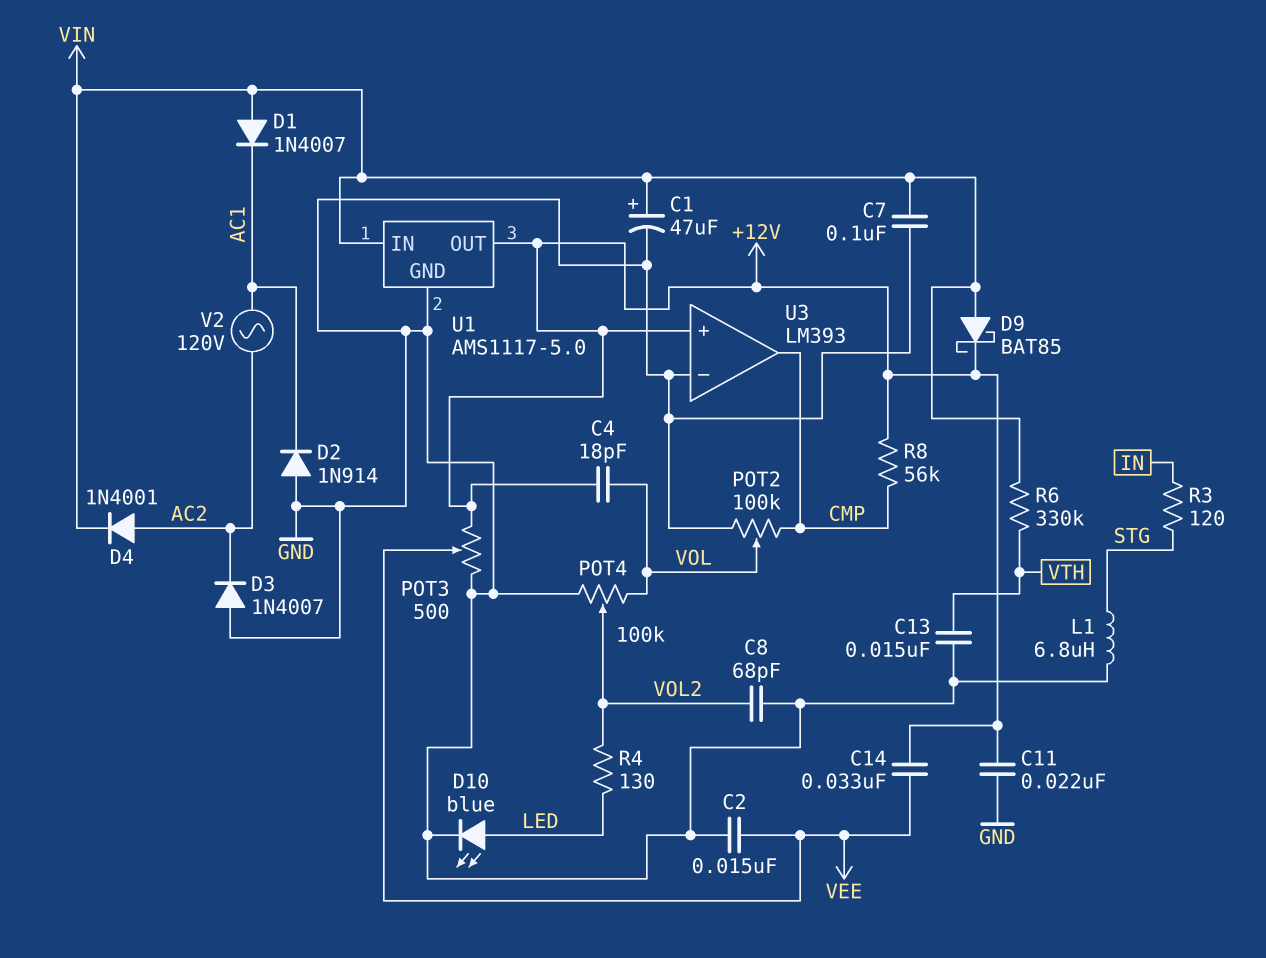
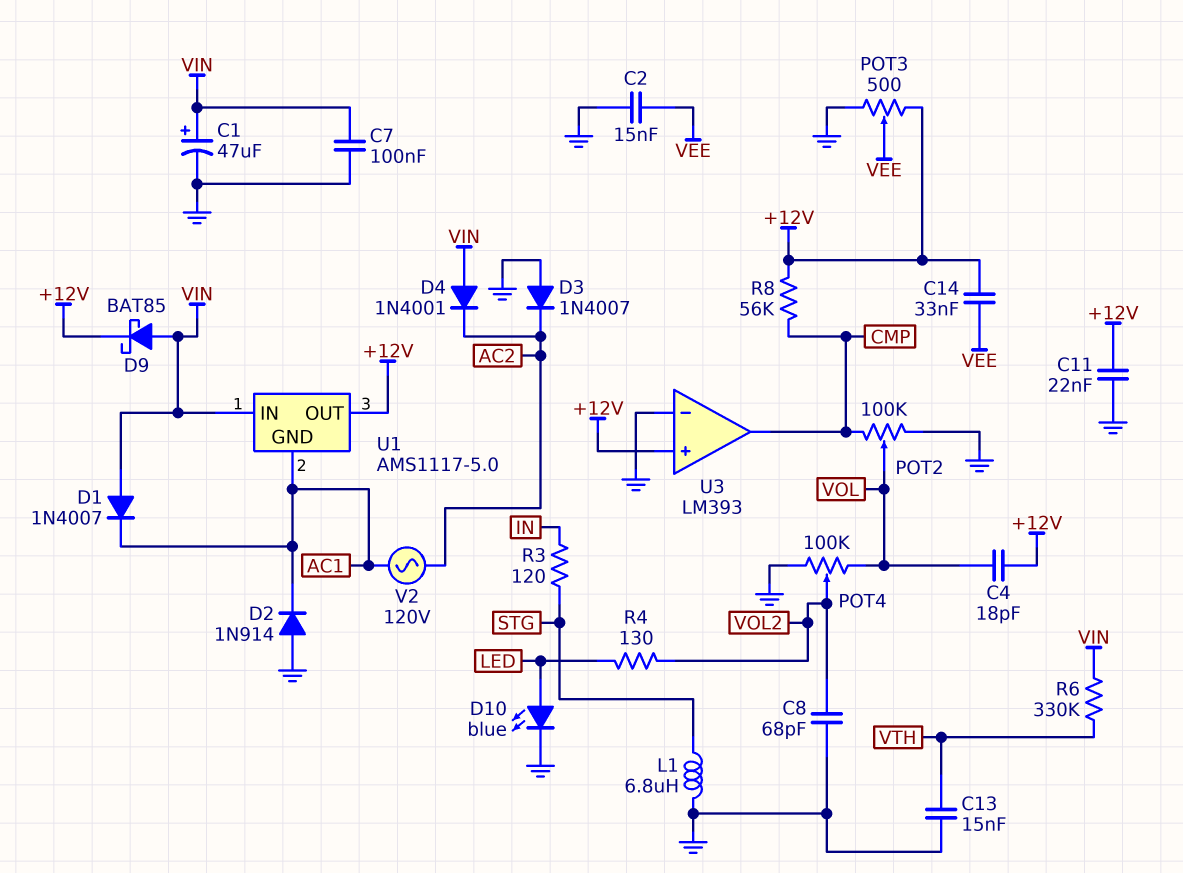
D4: diode 1N4001 (A AC2, K VIN) -> diode 1N4001 (A VIN, K AC2)
U1 pin GND: GND -> AC1

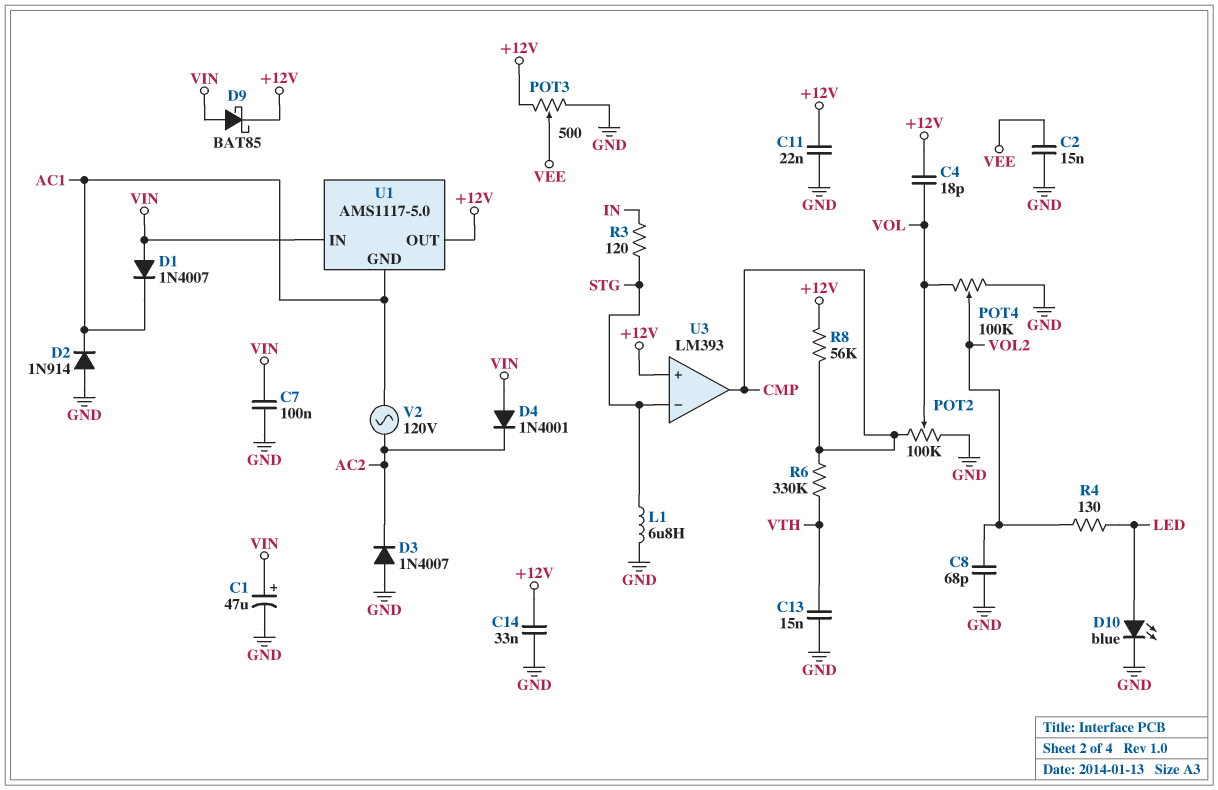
C14: 33nF (+12V, VEE) -> 33nF (+12V, GND)
R6: 330k (VIN, VTH) -> 330k (CMP, VTH)
U3 pin in-: GND -> STG

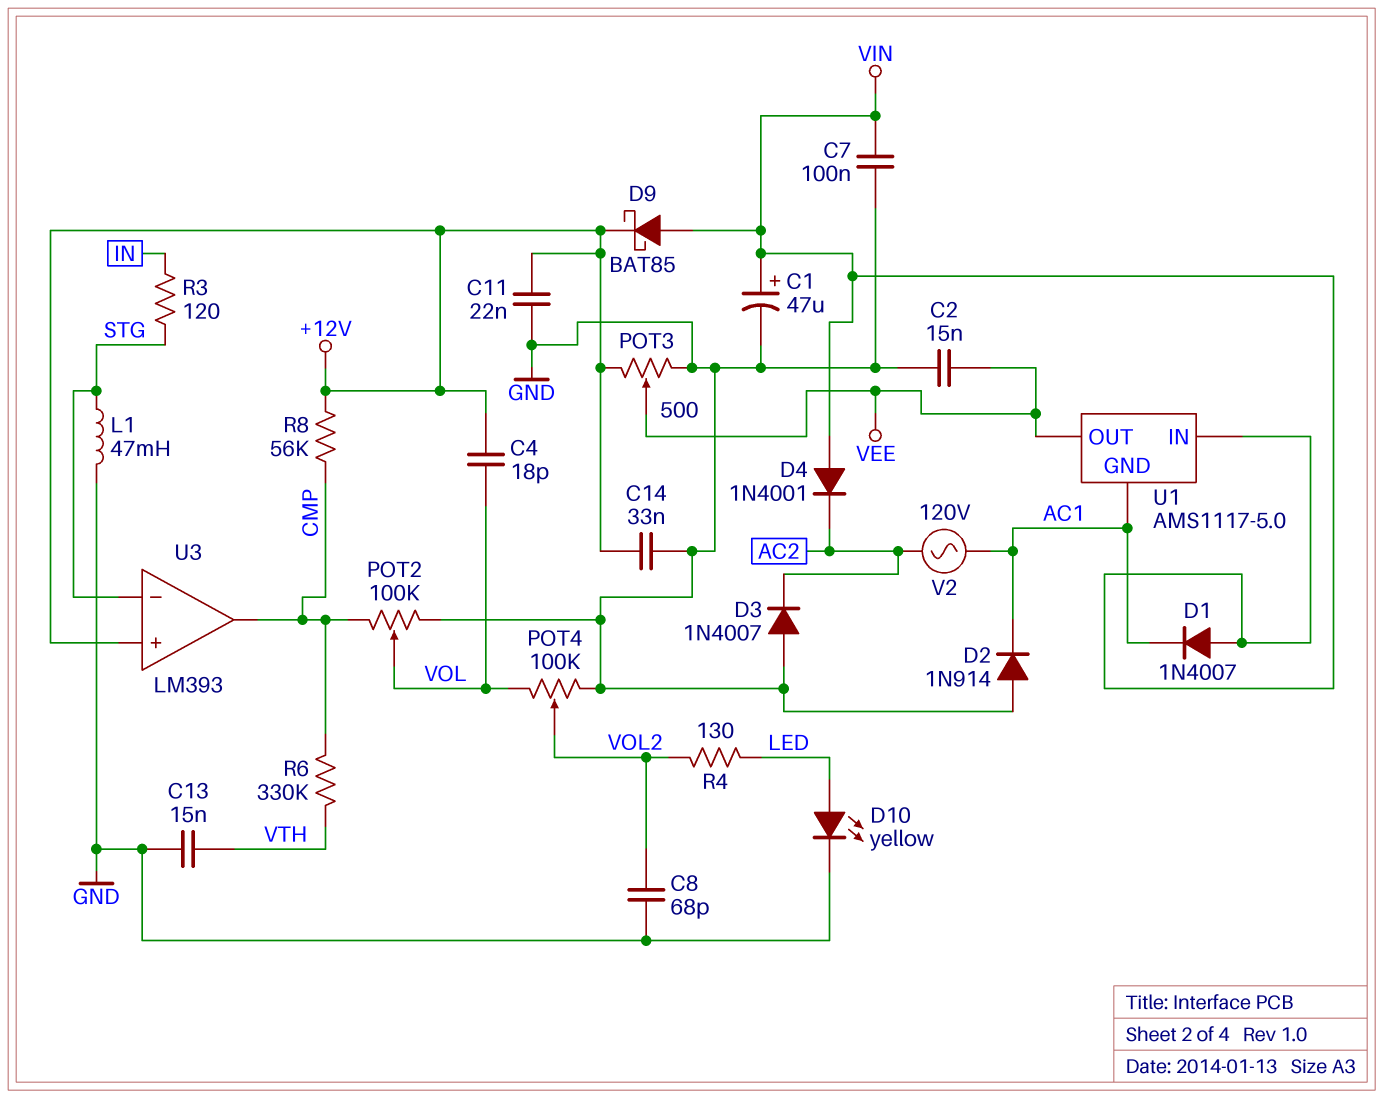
D10: LED blue (A LED, K GND) -> LED yellow (A LED, K GND)
L1: 6.8uH (GND, STG) -> 47mH (GND, STG)
U1 pin OUT: +12V -> VEE

